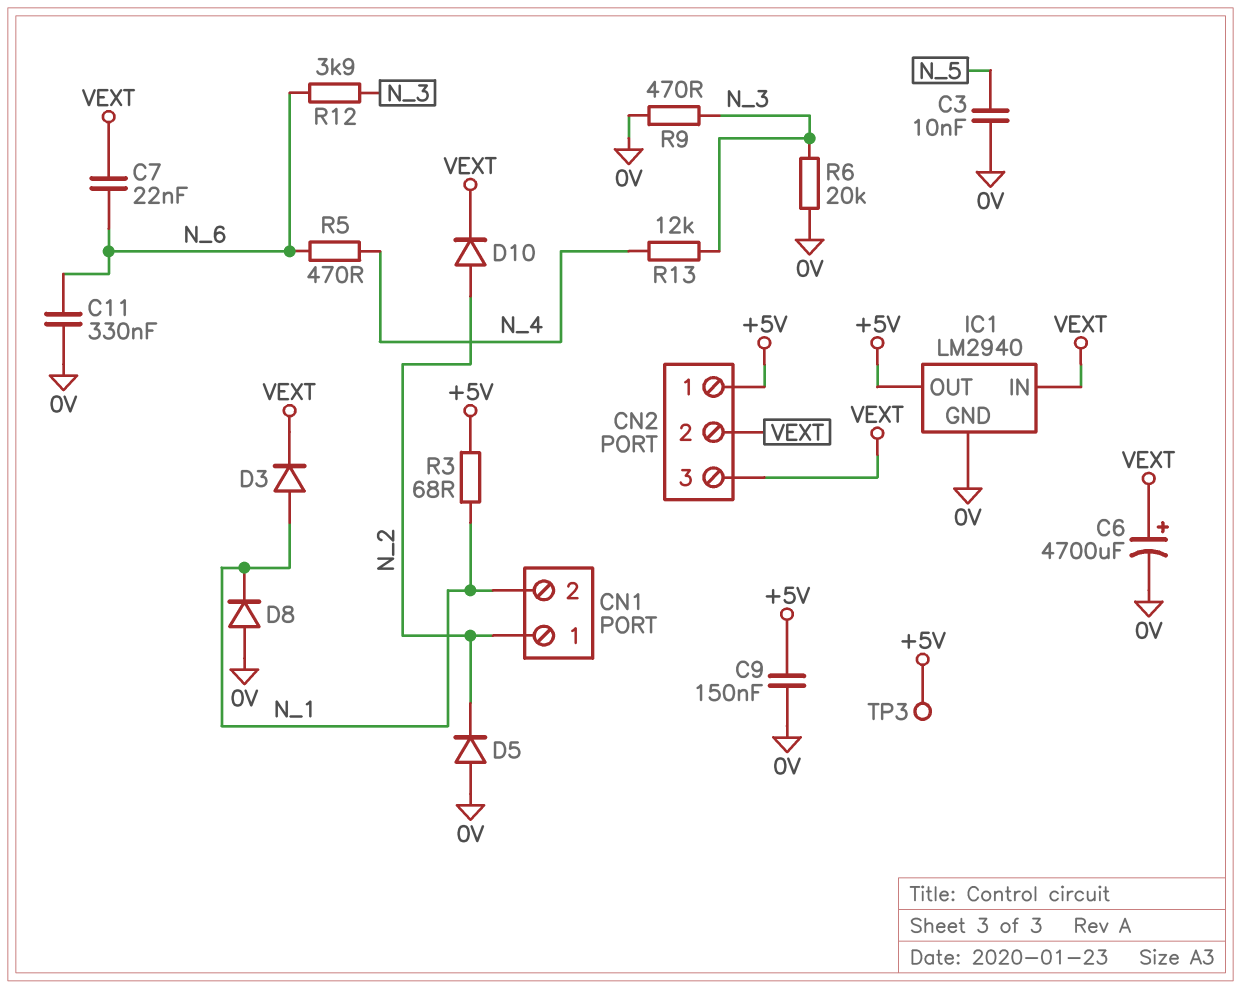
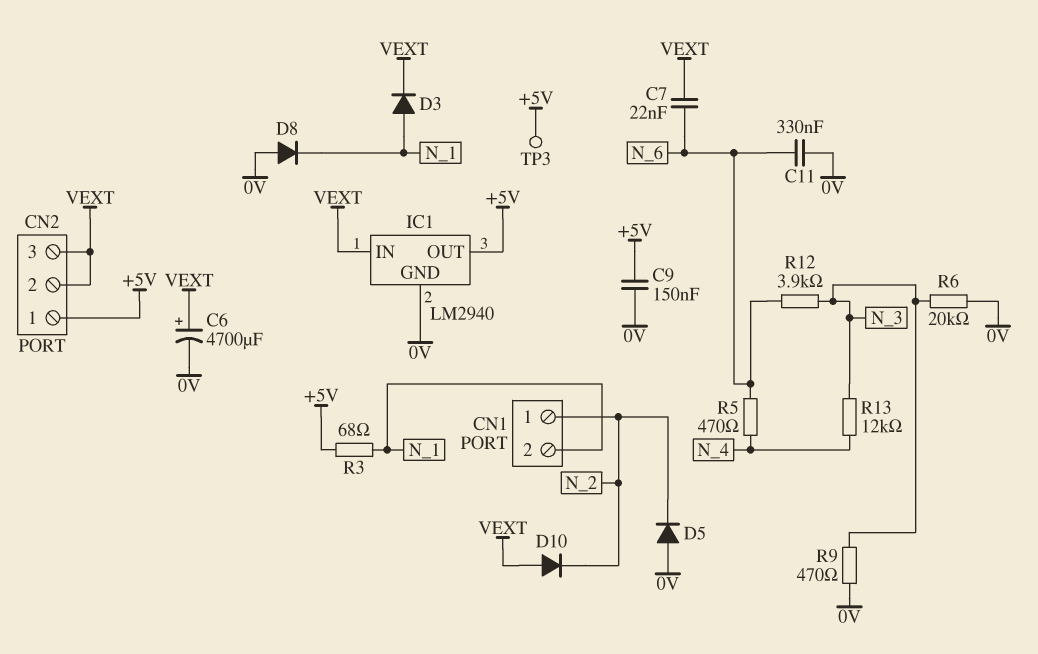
C3: 10nF (0V, N_5) -> none
D10: diode (A N_2, K VEXT) -> diode (A VEXT, K N_2)

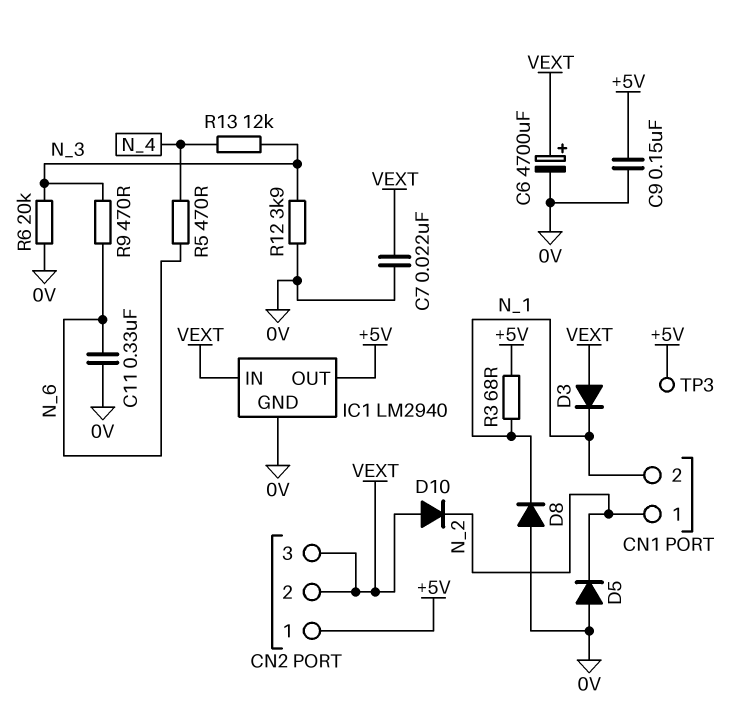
C7: 22nF (N_6, VEXT) -> 22nF (0V, VEXT)
D3: diode (A N_1, K VEXT) -> diode (A VEXT, K N_1)
R9: 470 (0V, N_3) -> 470 (N_3, N_6)
R12: 3.9k (N_3, N_6) -> 3.9k (0V, N_3)

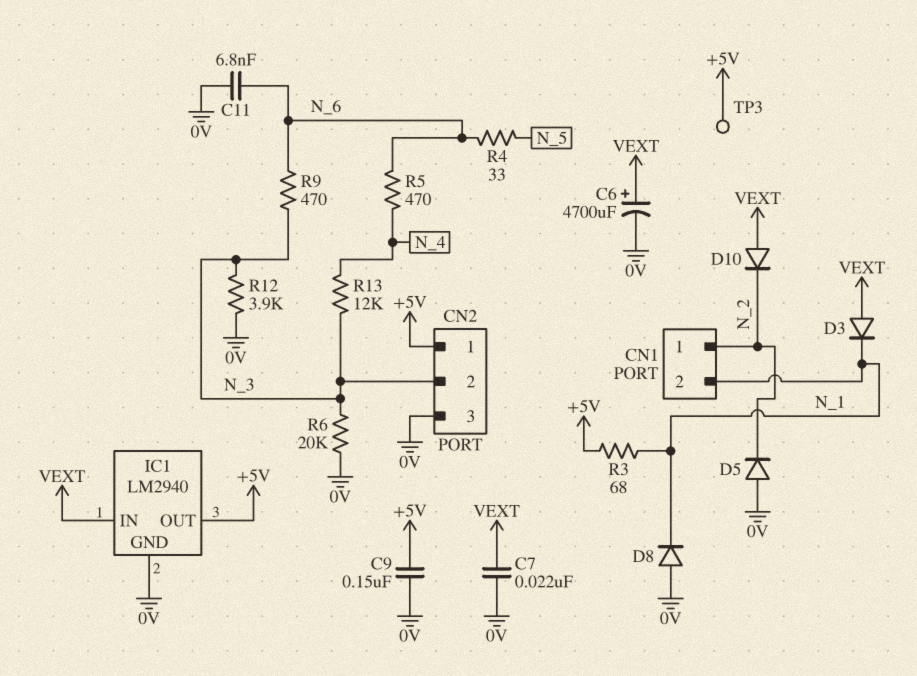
C11: 330nF (0V, N_6) -> 6.8nF (0V, N_6)
CN2 pin 2: VEXT -> N_3
CN2 pin 3: VEXT -> 0V
R4: none -> 33 (N_5, N_6)

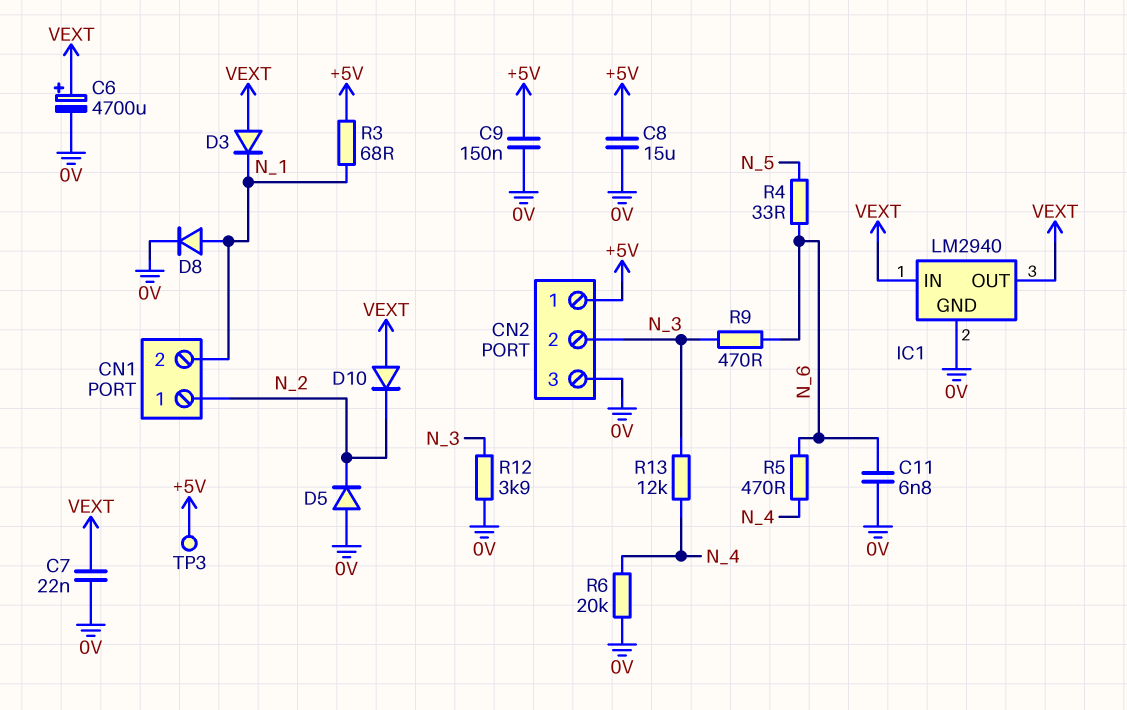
C8: none -> 15uF (+5V, 0V)
D8: diode (A 0V, K N_1) -> diode (A N_1, K 0V)
IC1 pin OUT: +5V -> VEXT
R6: 20k (0V, N_3) -> 20k (0V, N_4)

